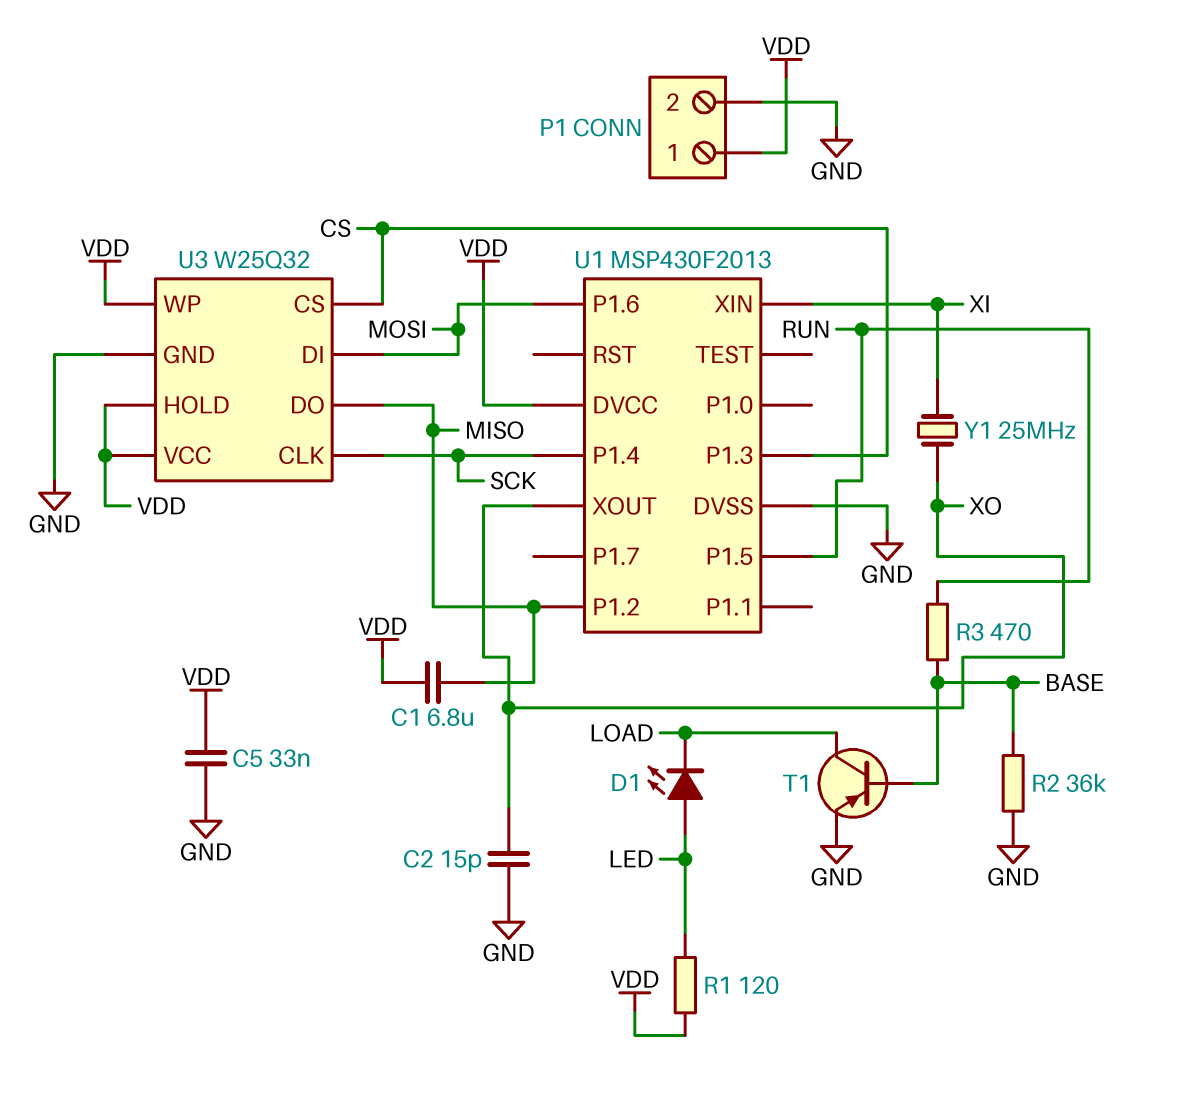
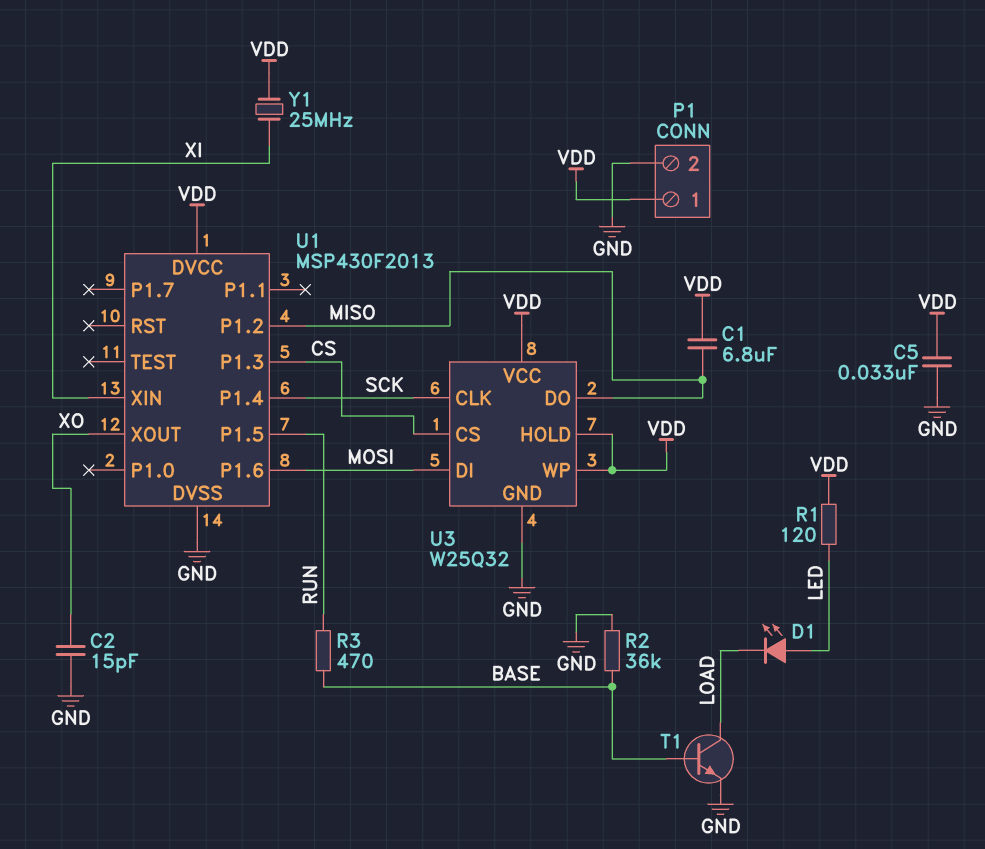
T1: PNP (B BASE, C LOAD, E GND) -> NPN (B BASE, C LOAD, E GND)
Y1: 25MHz (XI, XO) -> 25MHz (VDD, XI)

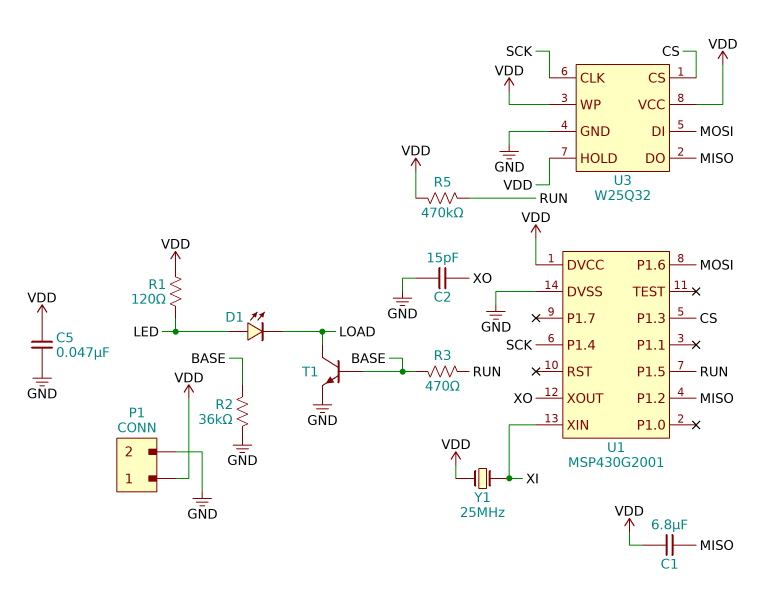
C5: 33nF (GND, VDD) -> 47nF (GND, VDD)
R5: none -> 470k (RUN, VDD)
U1: MSP430F2013 -> MSP430G2001

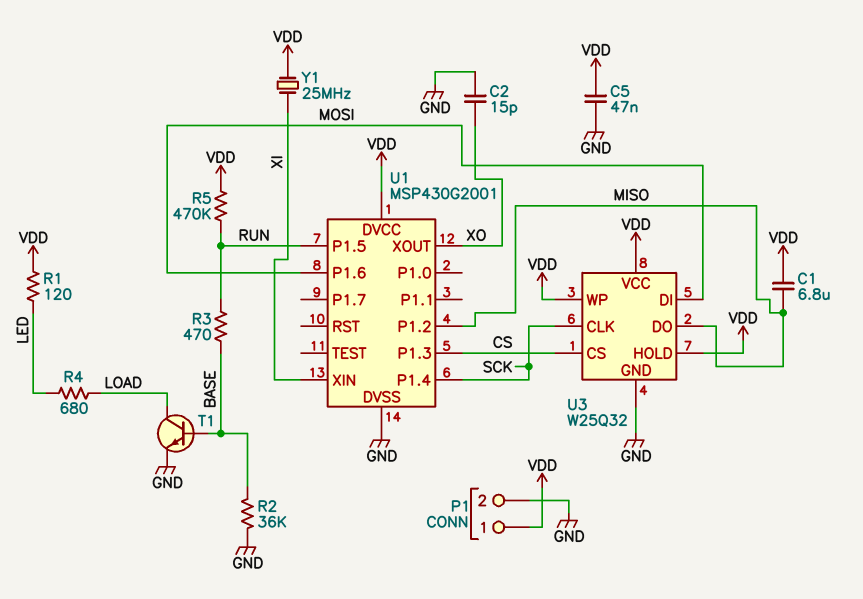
D1: LED (A LED, K LOAD) -> none
R4: none -> 680 (LED, LOAD)

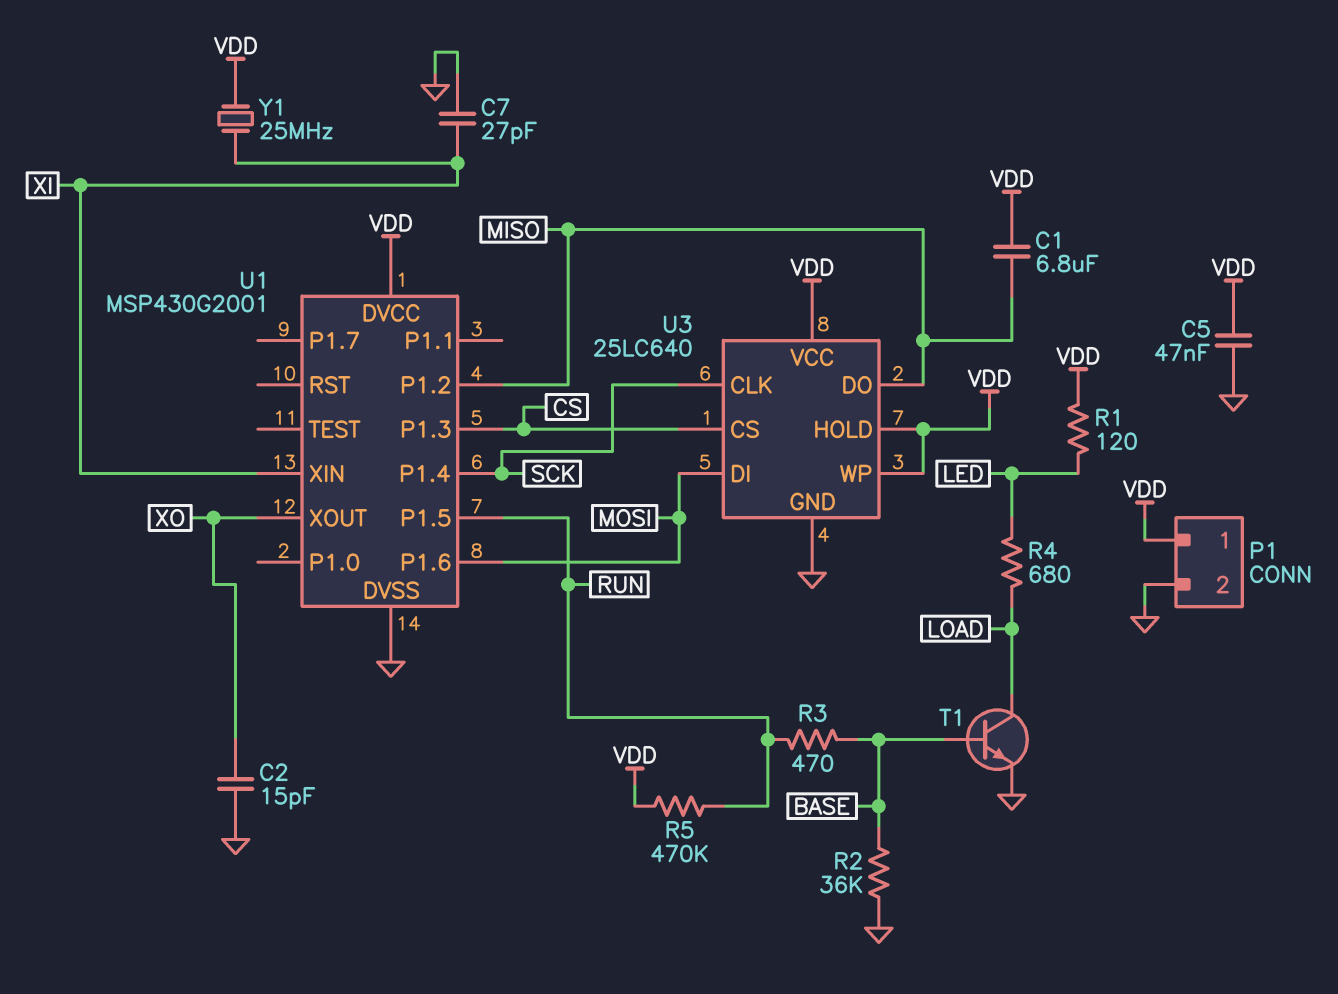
C7: none -> 27pF (GND, XI)
U3: W25Q32 -> 25LC640

